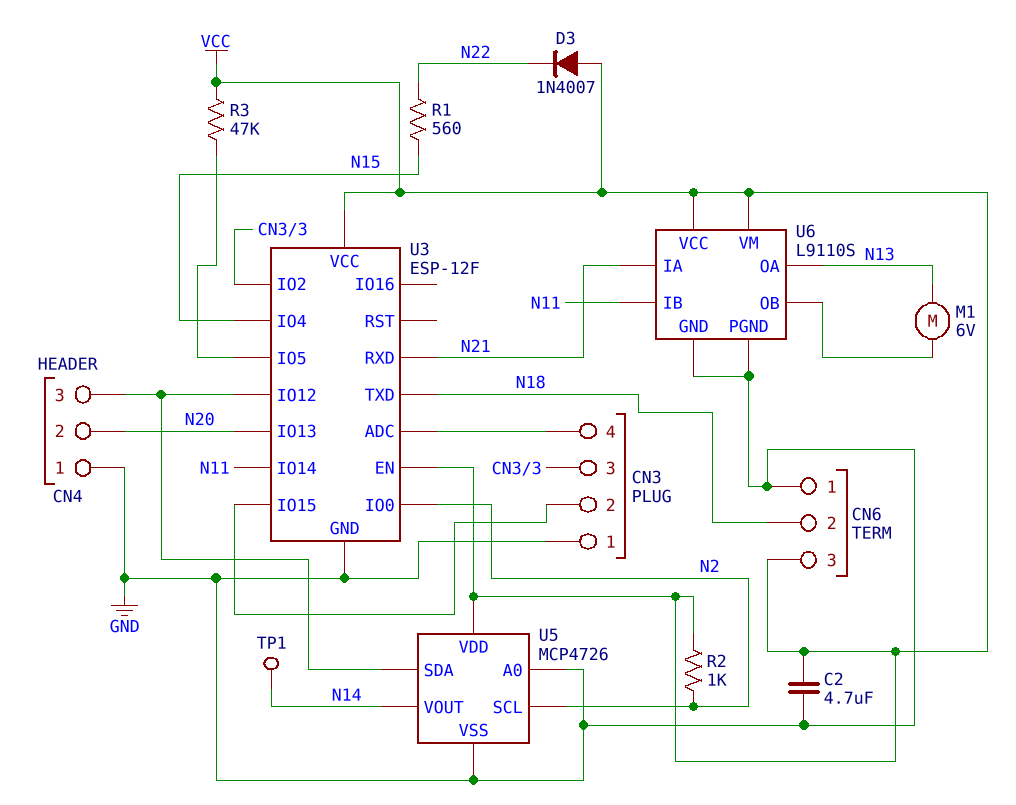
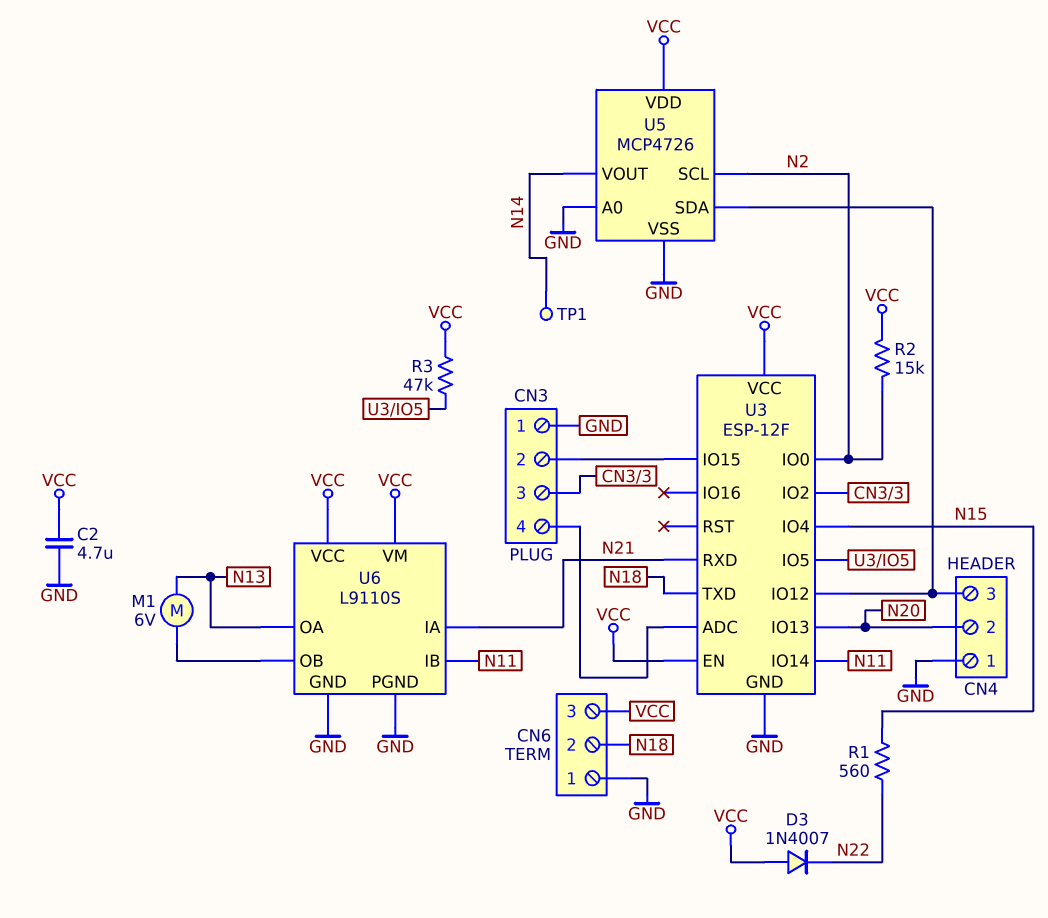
R2: 1k (N2, VCC) -> 15k (N2, VCC)

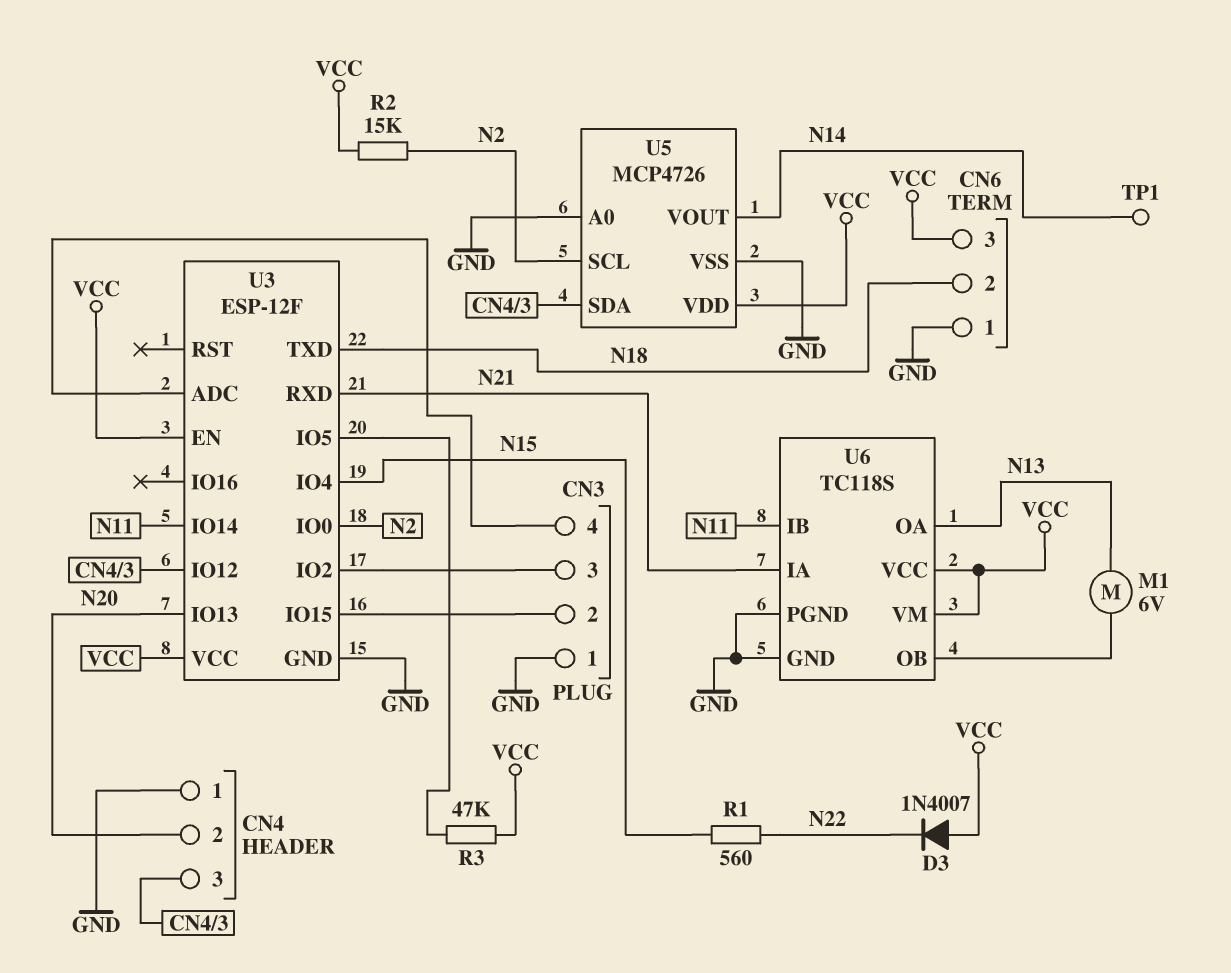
C2: 4.7uF (GND, VCC) -> none
U6: L9110S -> TC118S

